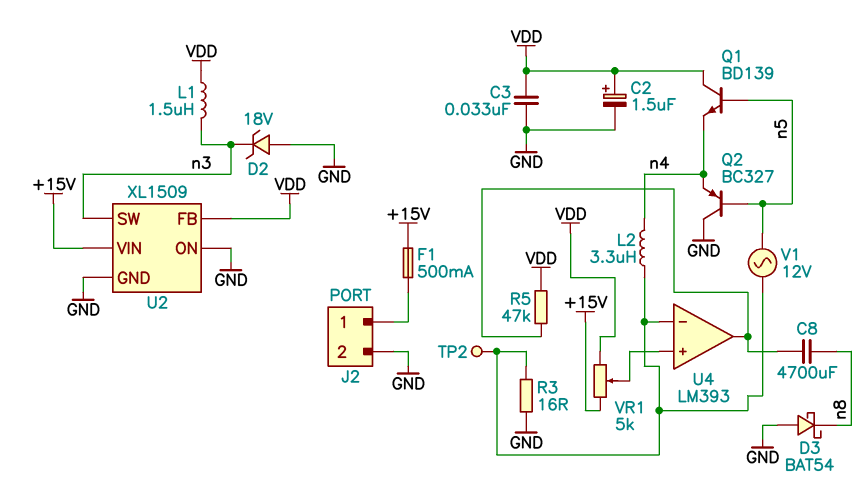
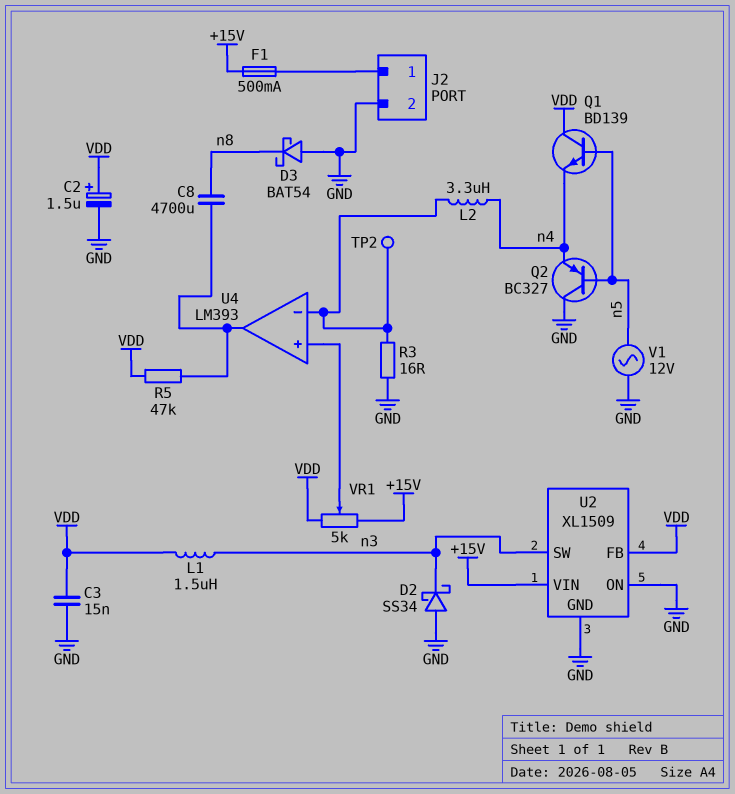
C3: 33nF (GND, VDD) -> 15nF (GND, VDD)
D2: zener 18V (A GND, K n3) -> schottky SS34 (A GND, K n3)
V1: AC 12V (U4/in-, n5) -> AC 12V (GND, n5)

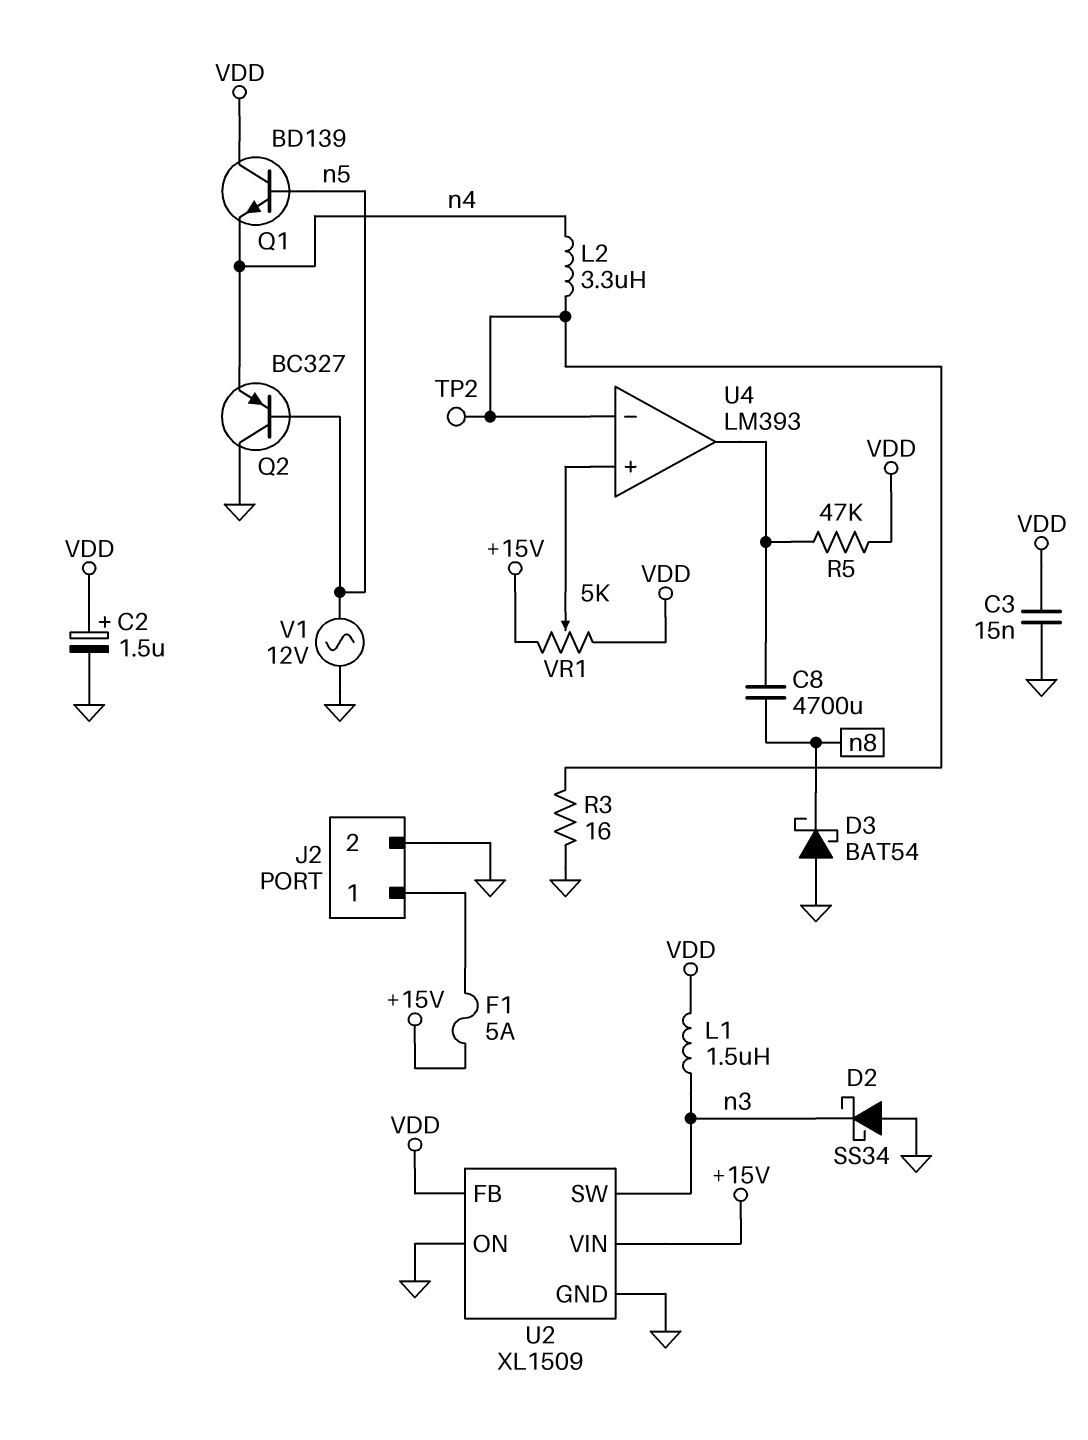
F1: 500mA (+15V, J2/1) -> 5A (+15V, J2/1)

